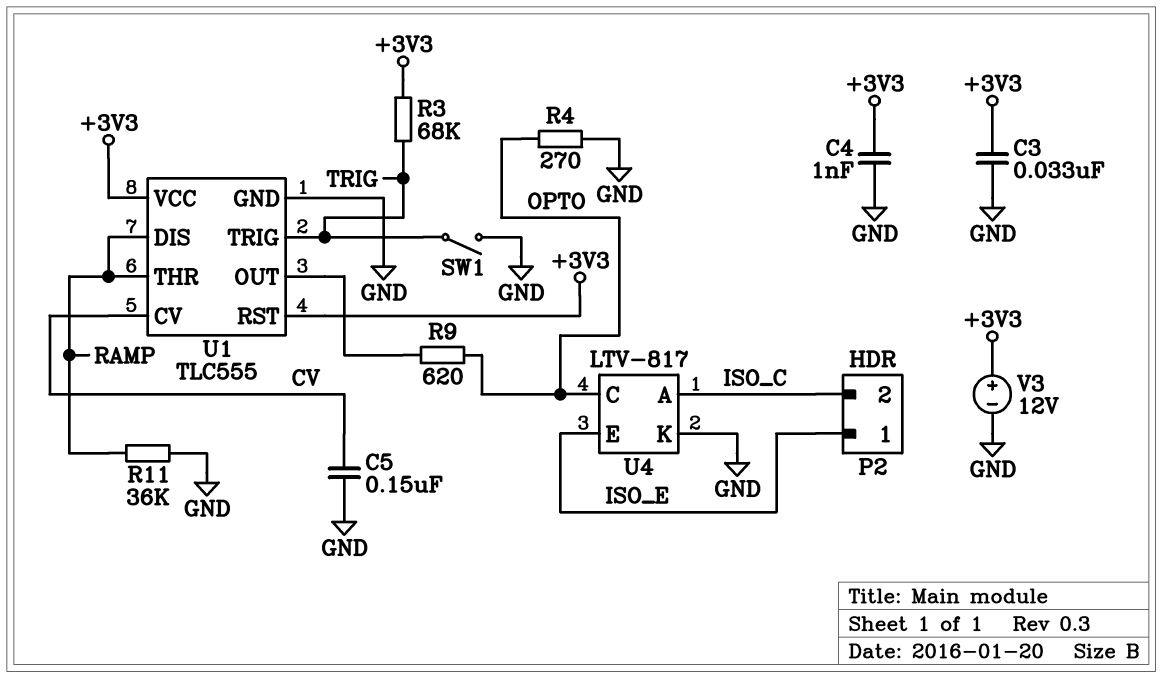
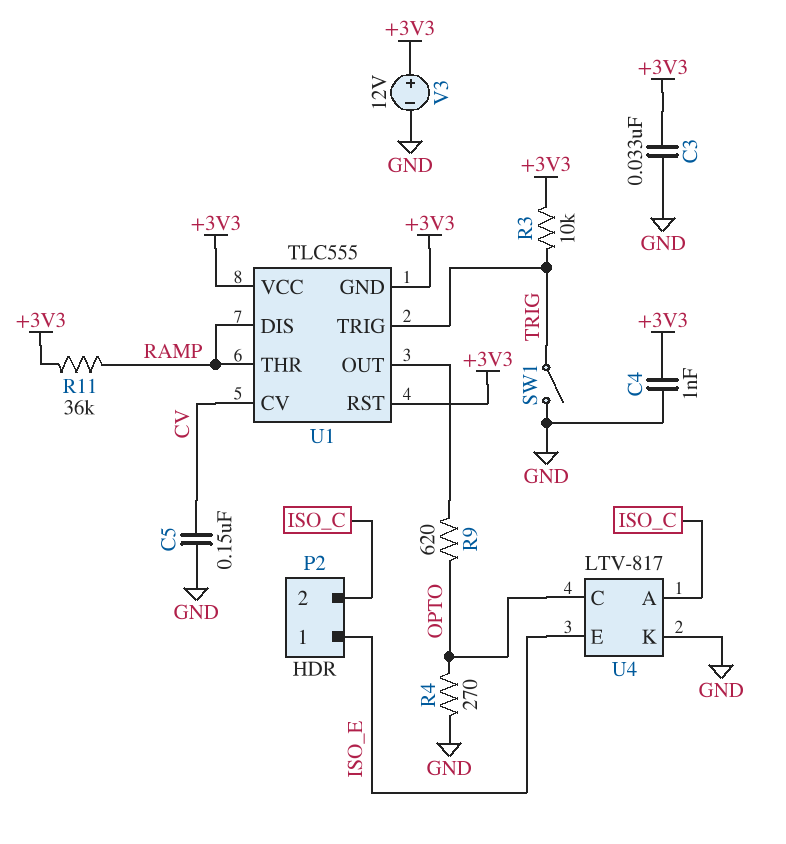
R3: 68k (+3V3, TRIG) -> 10k (+3V3, TRIG)
R11: 36k (GND, RAMP) -> 36k (+3V3, RAMP)
U1 pin GND: GND -> +3V3

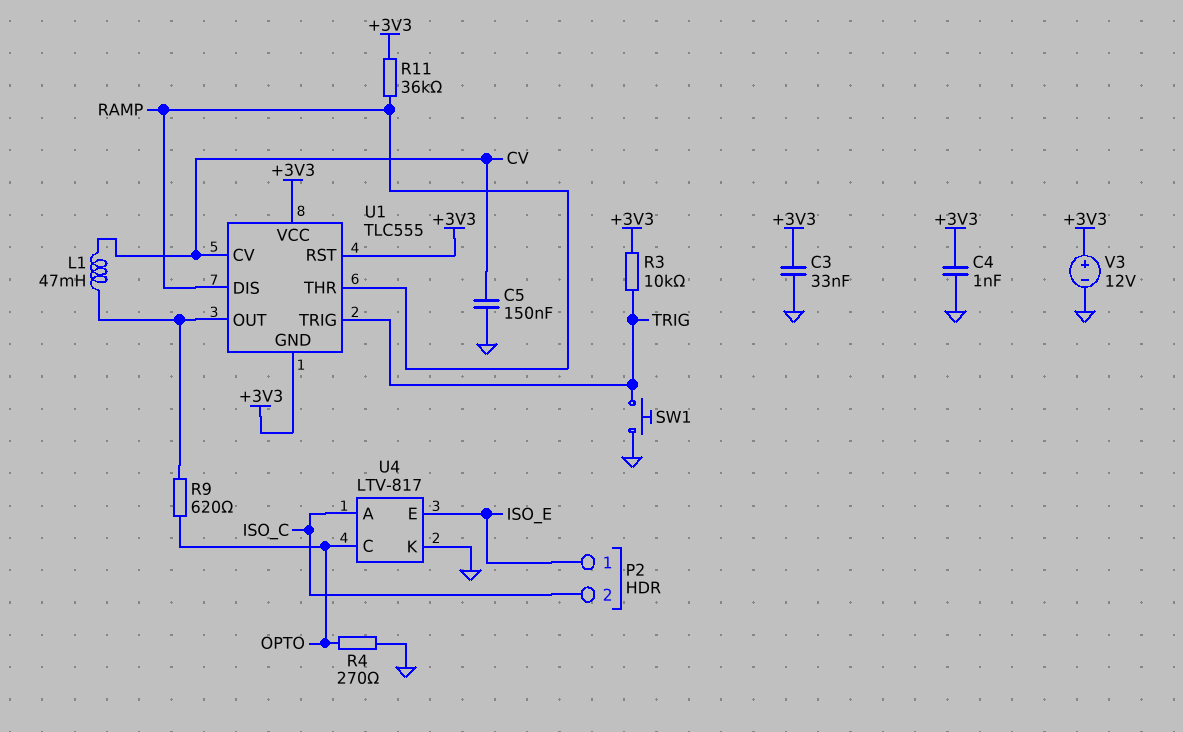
L1: none -> 47mH (CV, U1/OUT)
SW1: switch (GND, TRIG) -> button (GND, TRIG)

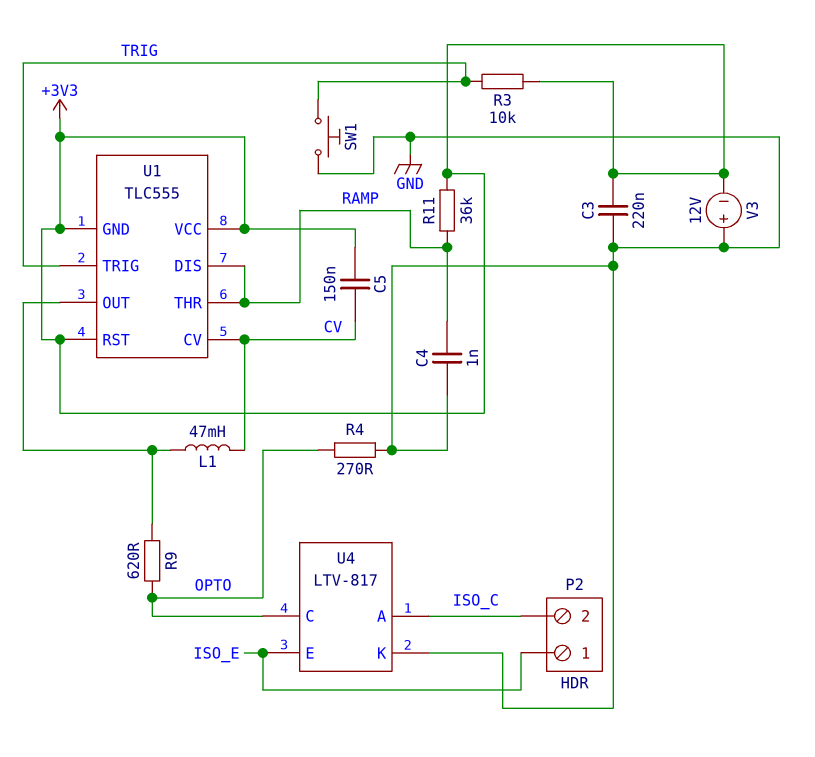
C3: 33nF (+3V3, GND) -> 220nF (+3V3, GND)
C4: 1nF (+3V3, GND) -> 1nF (GND, RAMP)
C5: 150nF (CV, GND) -> 150nF (+3V3, CV)
V3: 12V (plus +3V3, minus GND) -> 12V (plus GND, minus +3V3)

